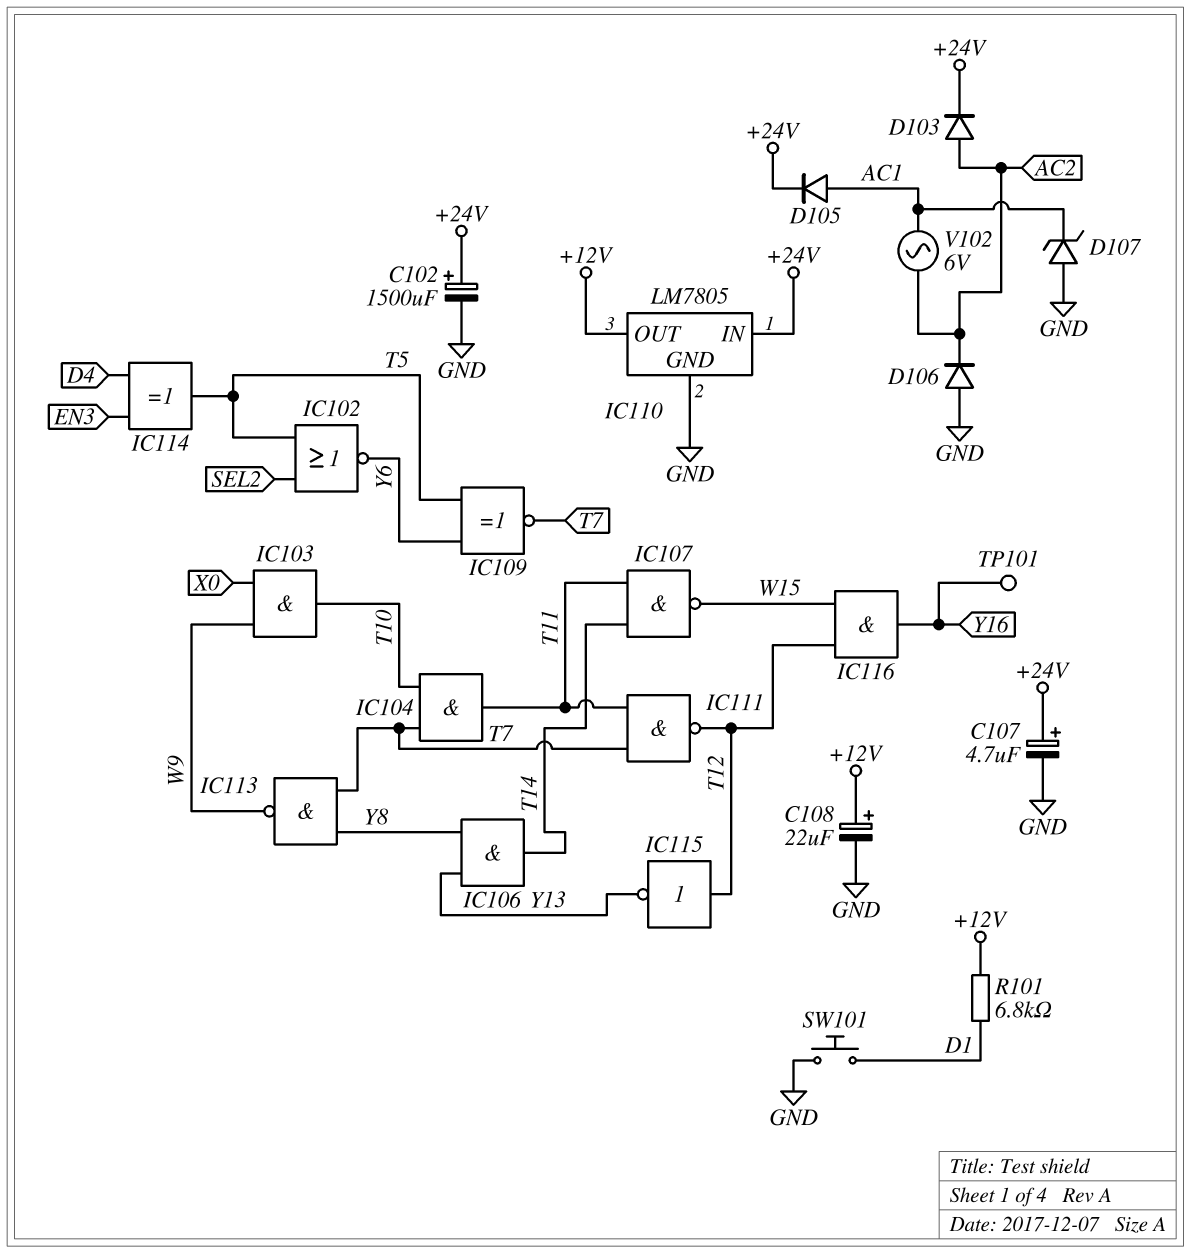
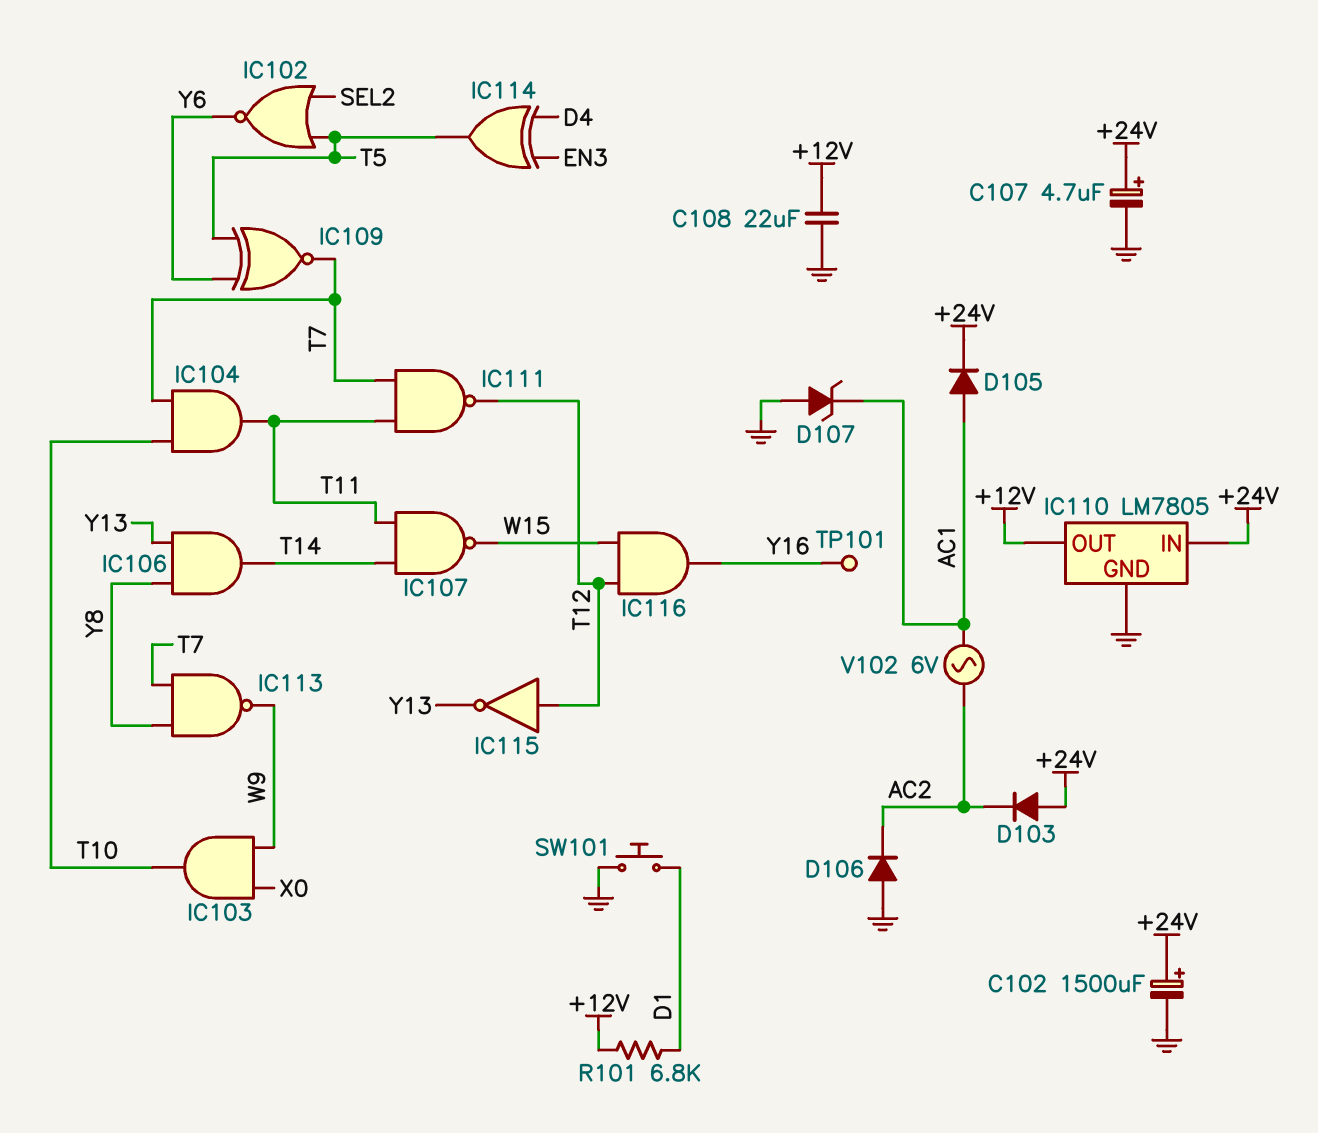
C108: 22uF (plus +12V, minus GND) -> 22uF (+12V, GND)
D103: diode (A AC2, K +24V) -> diode (A +24V, K AC2)

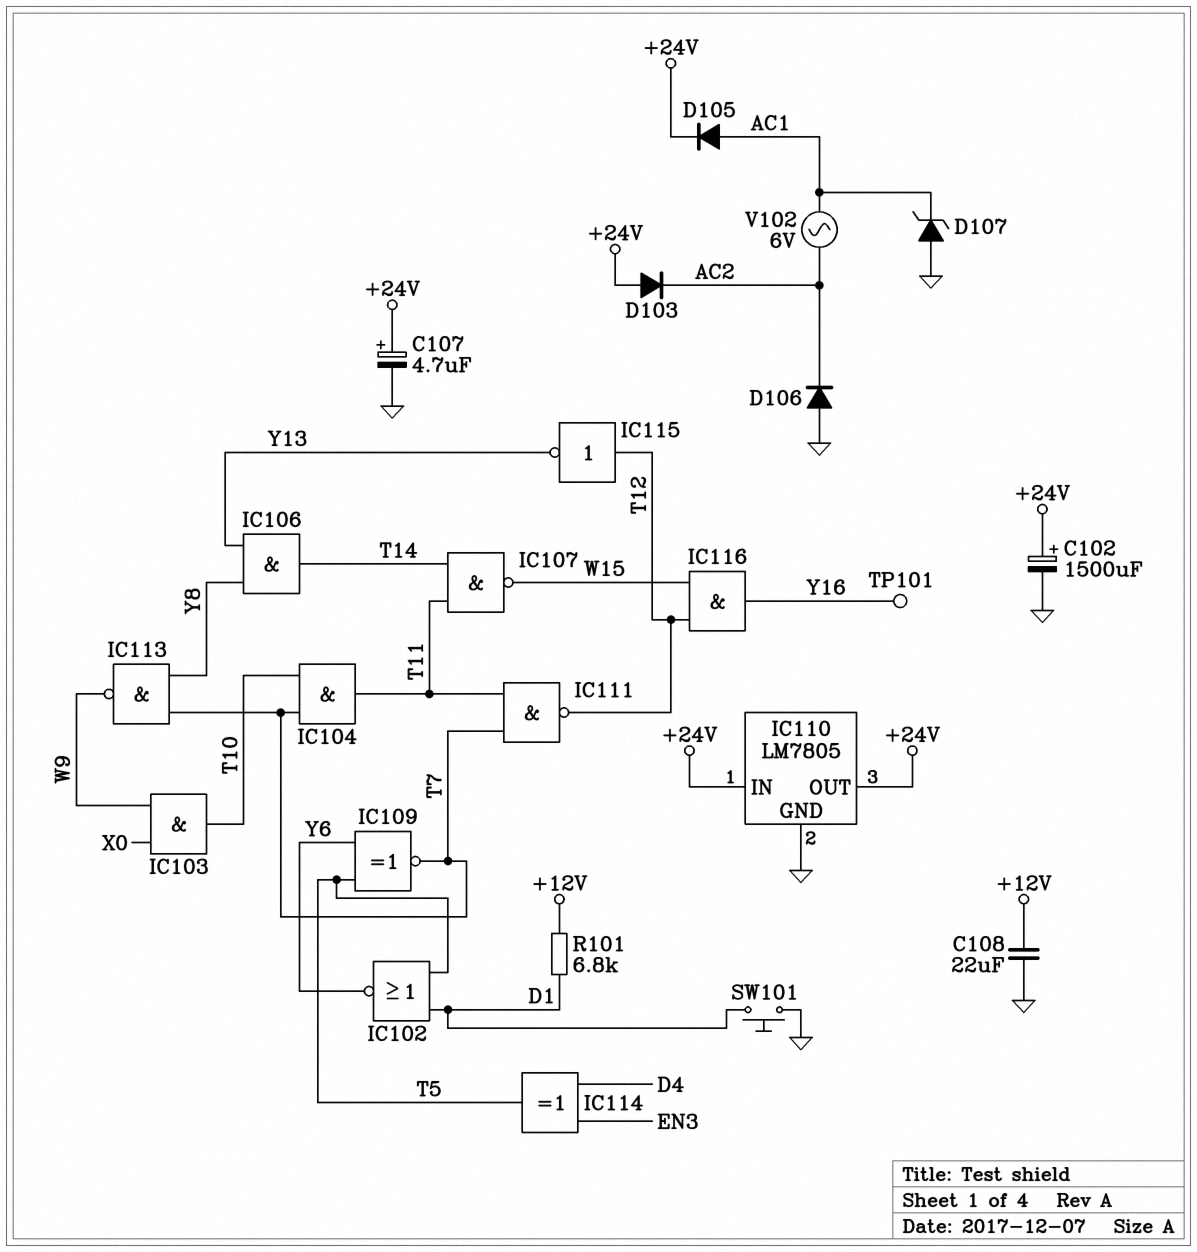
IC102: NOR (in SEL2, in T5, out Y6) -> NOR (in D1, in T5, out Y6)
IC110 pin OUT: +12V -> +24V

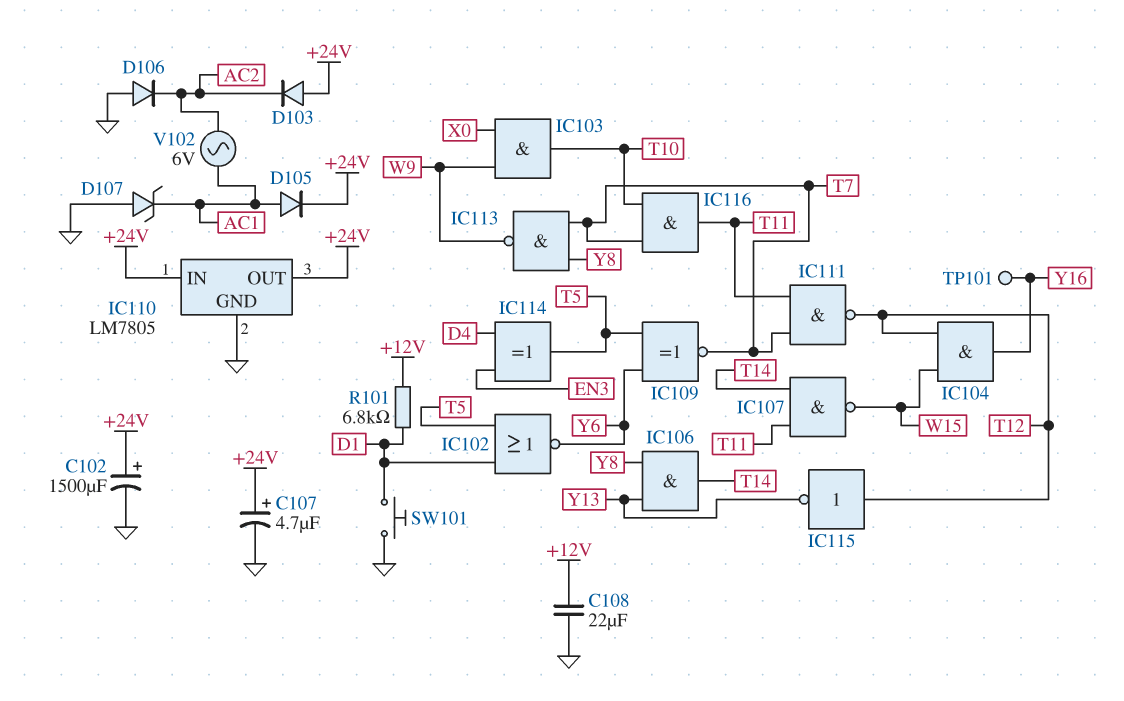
IC104: AND (in T7, in T10, out T11) -> AND (in T12, in W15, out Y16)
IC116: AND (in T12, in W15, out Y16) -> AND (in T7, in T10, out T11)

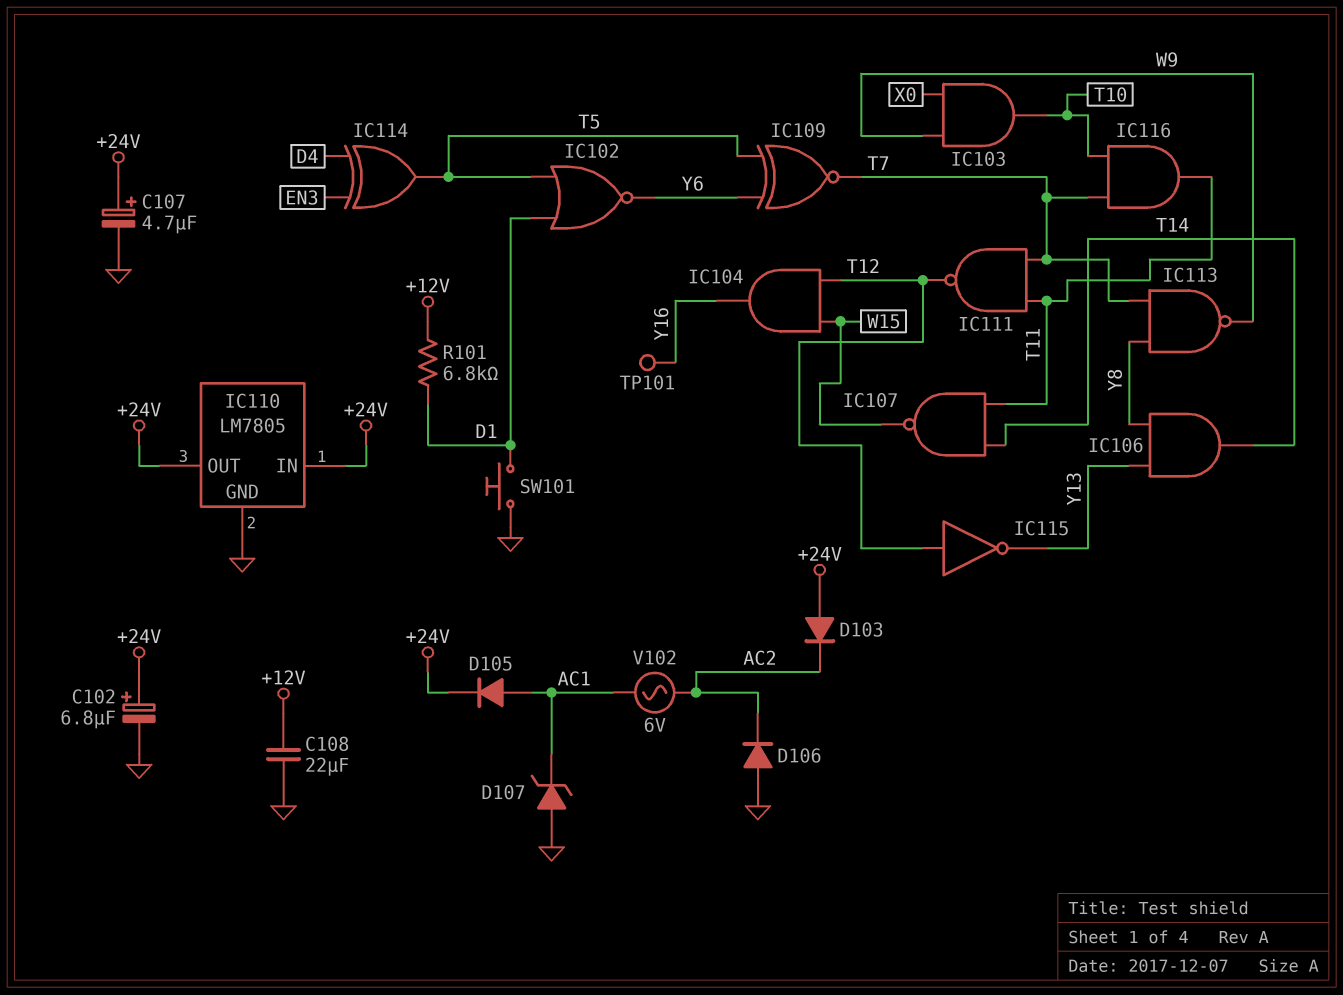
C102: 1500uF (plus +24V, minus GND) -> 6.8uF (plus +24V, minus GND)

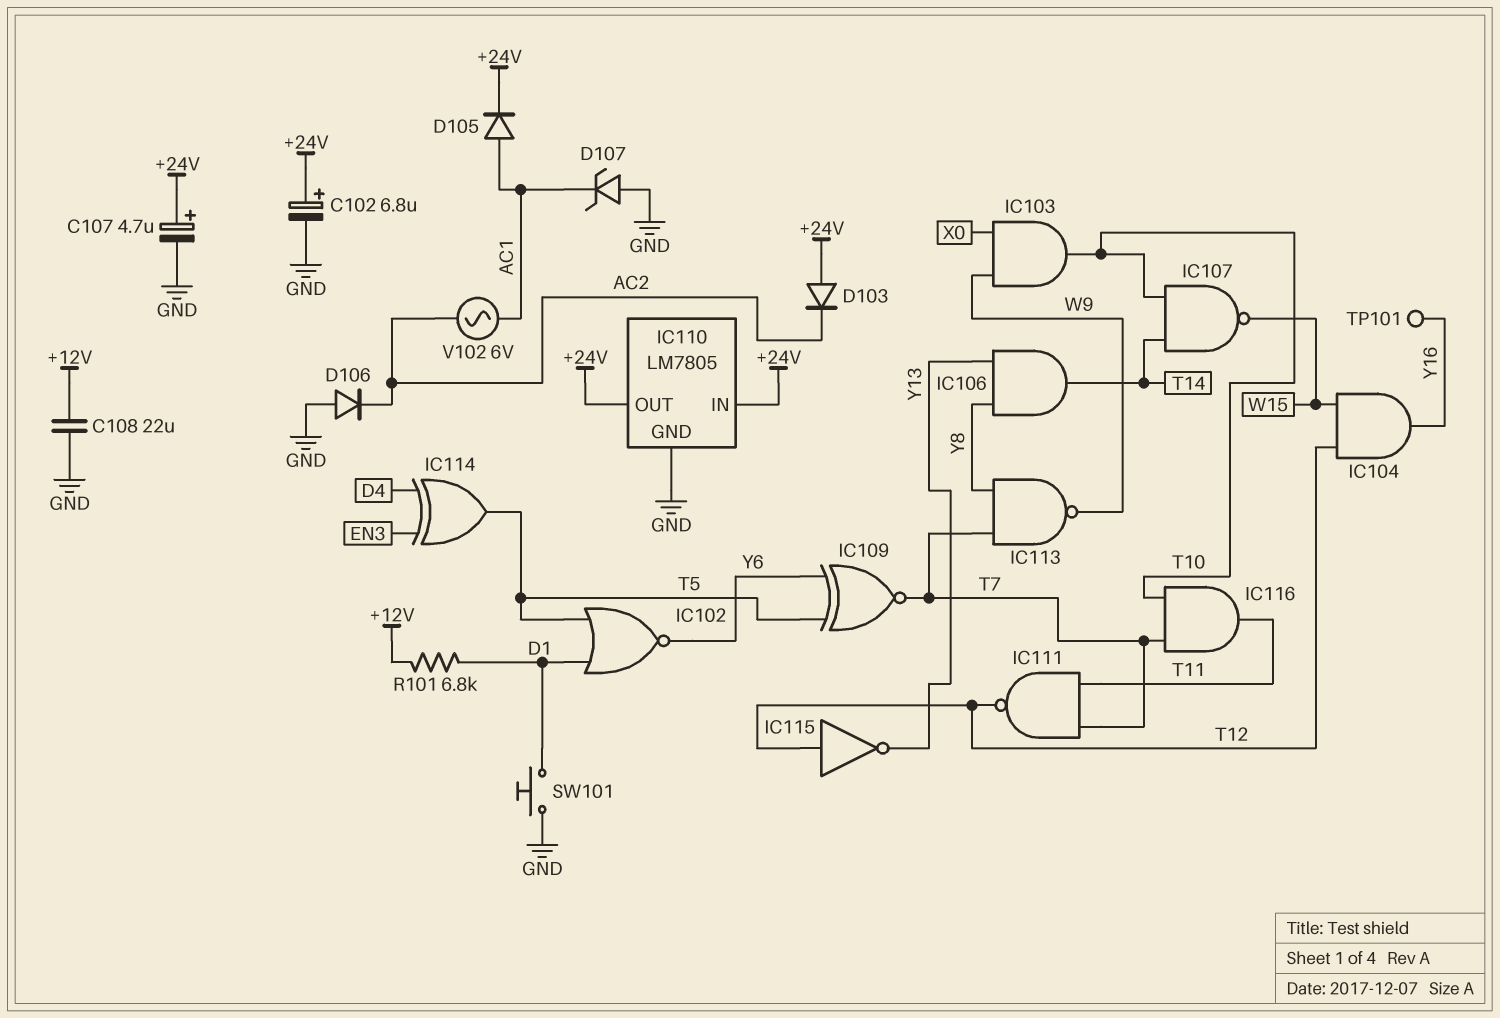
IC107: NAND (in T11, in T14, out W15) -> NAND (in T10, in T14, out W15)

